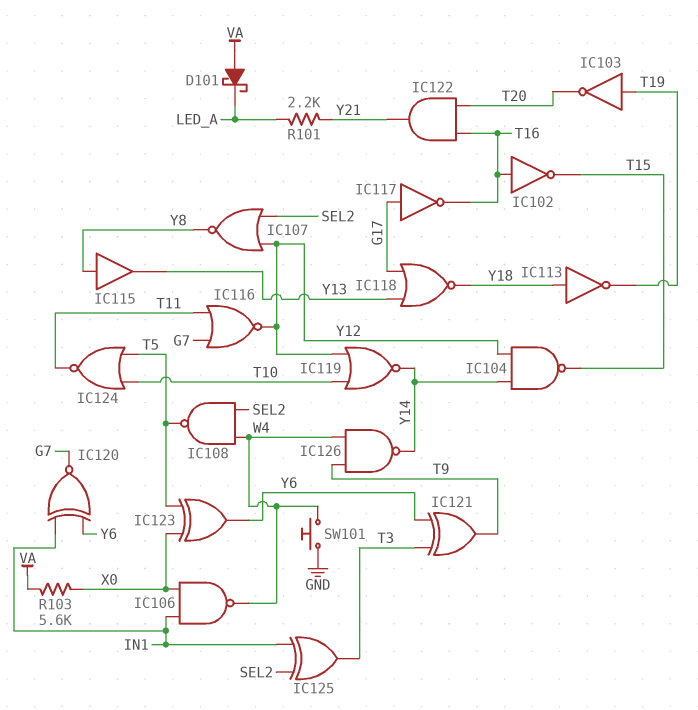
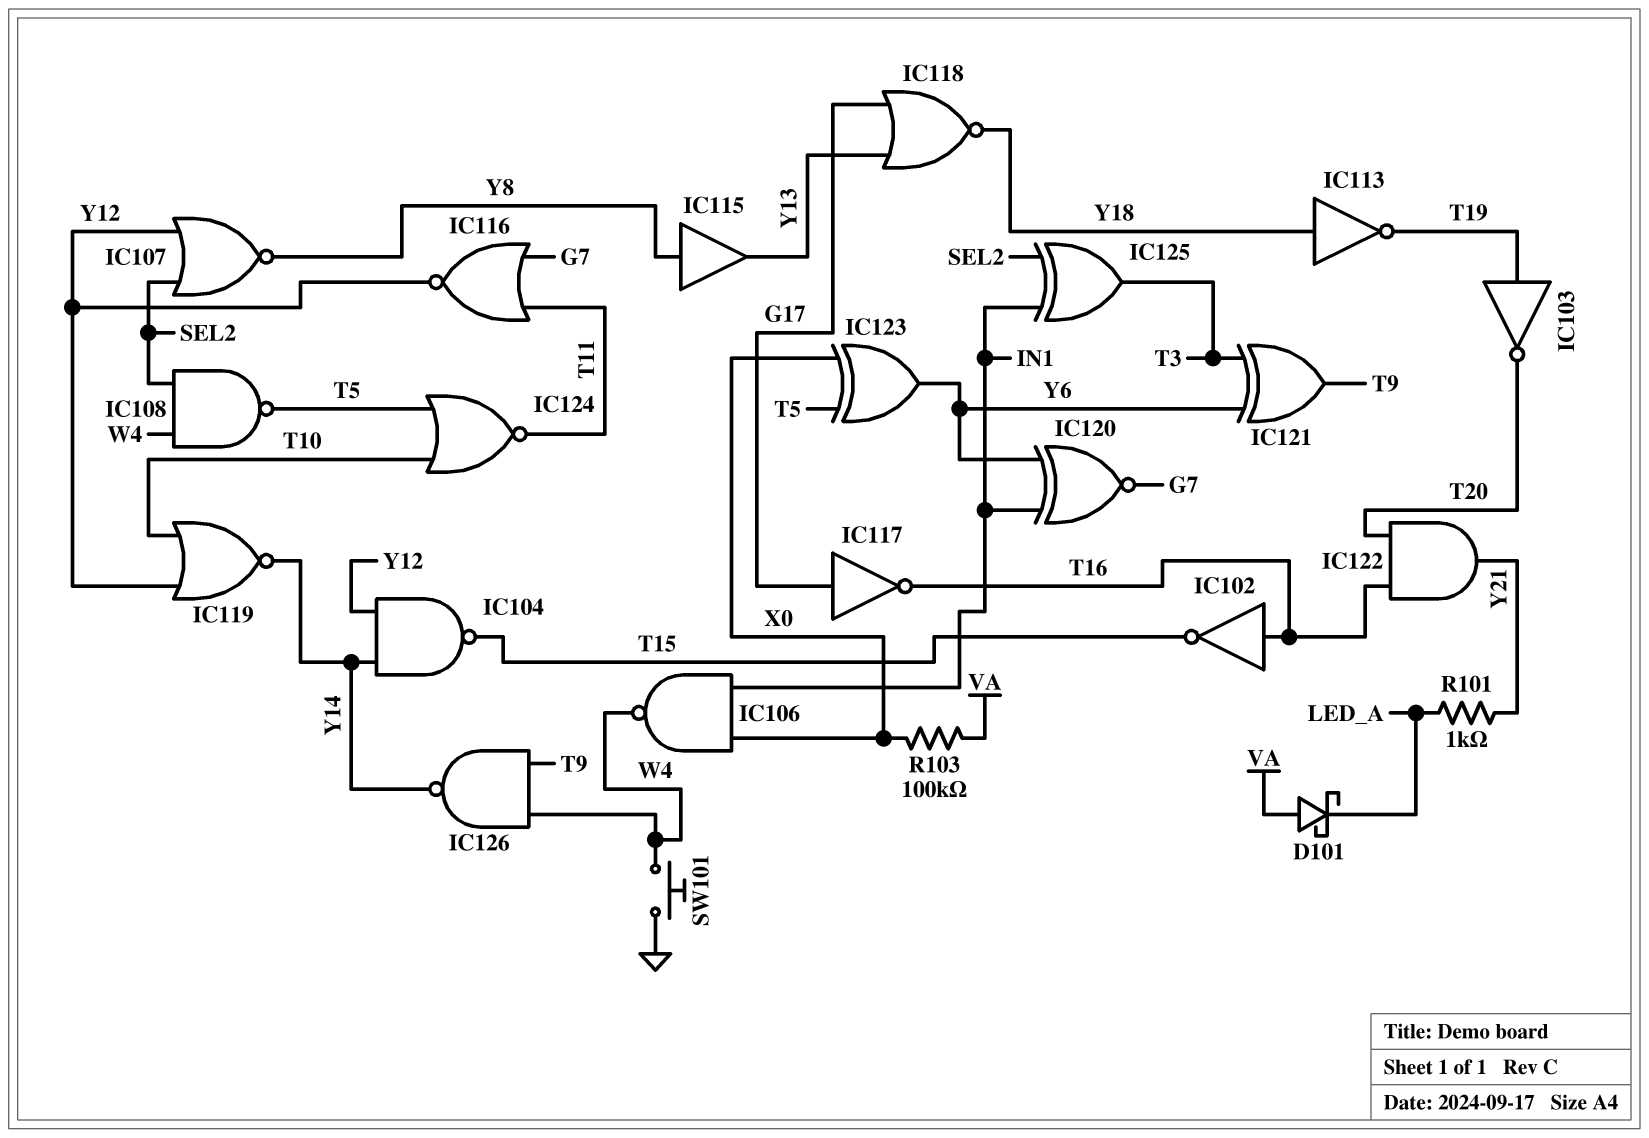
R101: 2.2k (LED_A, Y21) -> 1k (LED_A, Y21)
R103: 5.6k (VA, X0) -> 100k (VA, X0)

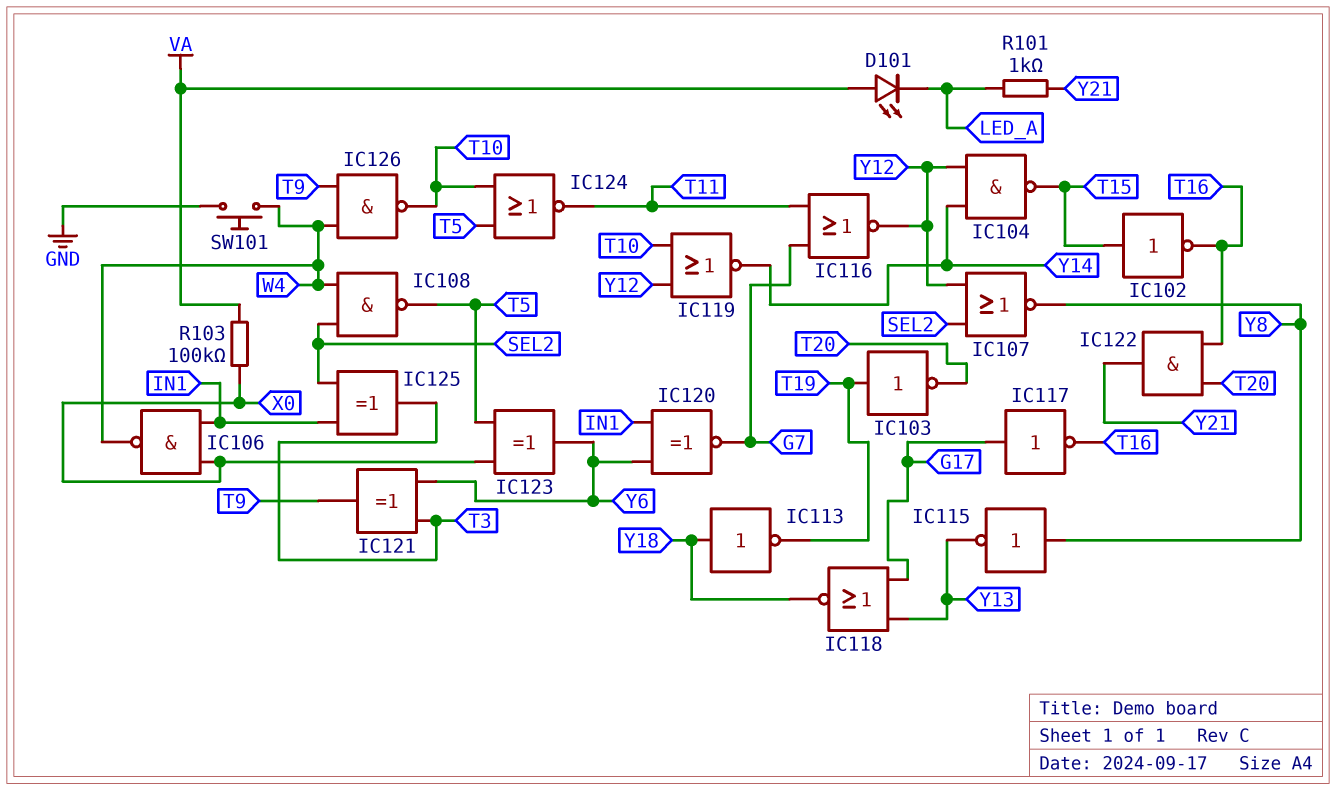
D101: schottky (A VA, K LED_A) -> LED (A VA, K LED_A)
IC102: NOT (in T16, out T15) -> NOT (in T15, out T16)
IC115: buffer (in Y8, out Y13) -> NOT (in Y8, out Y13)
IC126: NAND (in T9, in W4, out Y14) -> NAND (in T9, in W4, out T10)

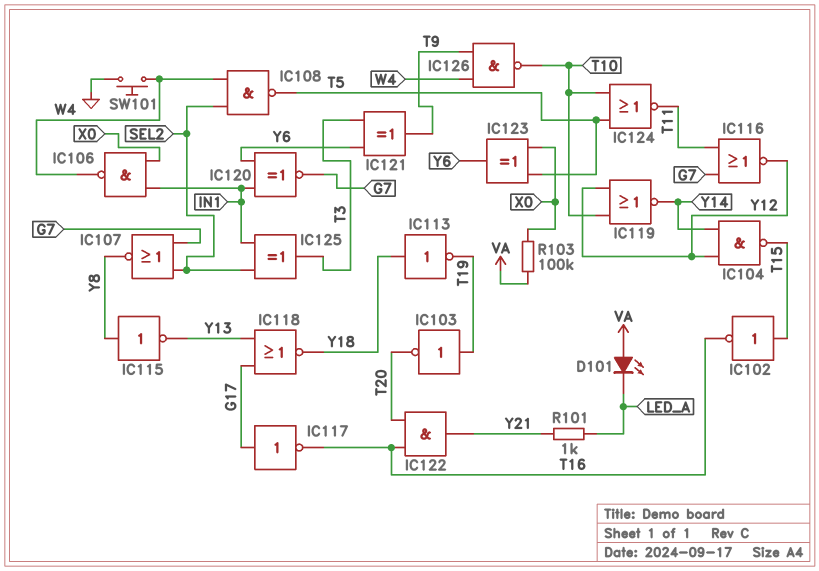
IC107: NOR (in SEL2, in Y12, out Y8) -> NOR (in G7, in SEL2, out Y8)

